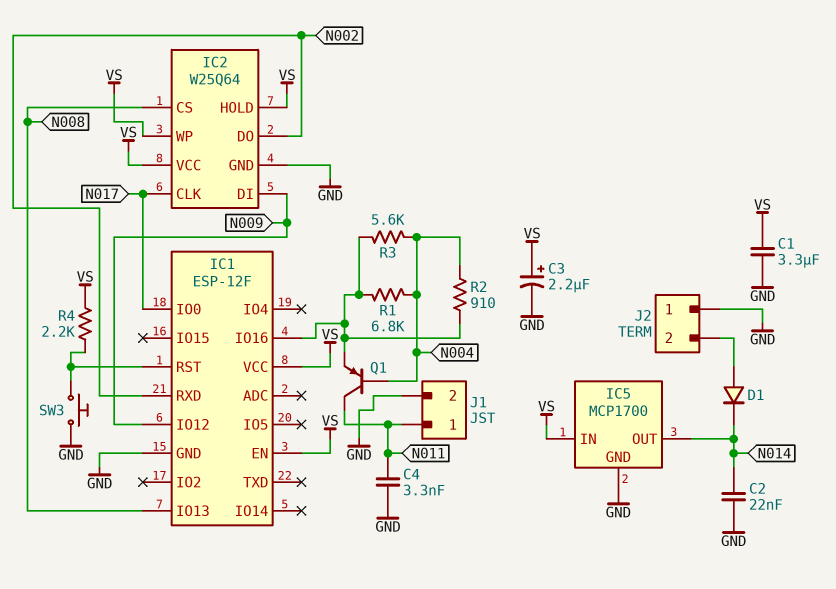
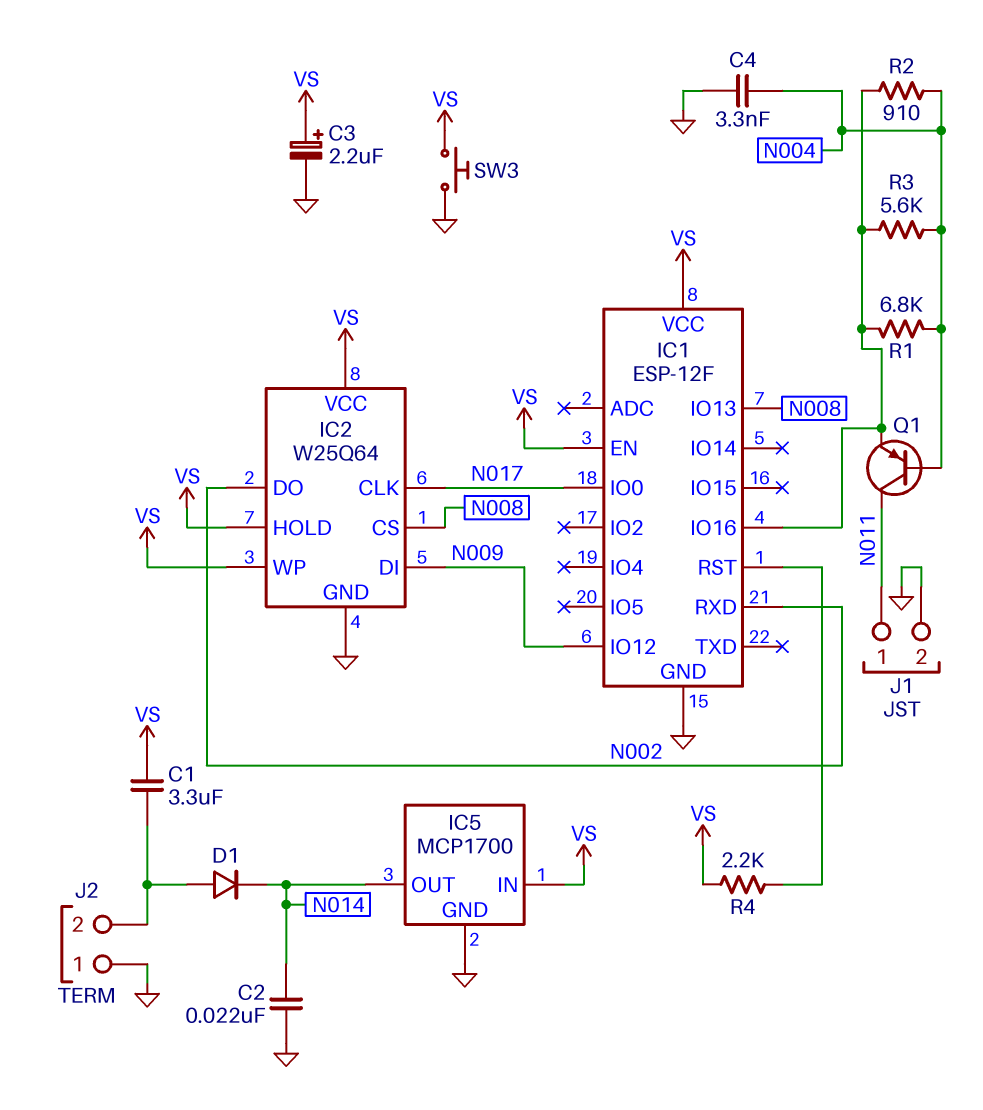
C1: 3.3uF (GND, VS) -> 3.3uF (J2/2, VS)
C4: 3.3nF (GND, N011) -> 3.3nF (GND, N004)
SW3: button (GND, IC1/RST) -> button (GND, VS)

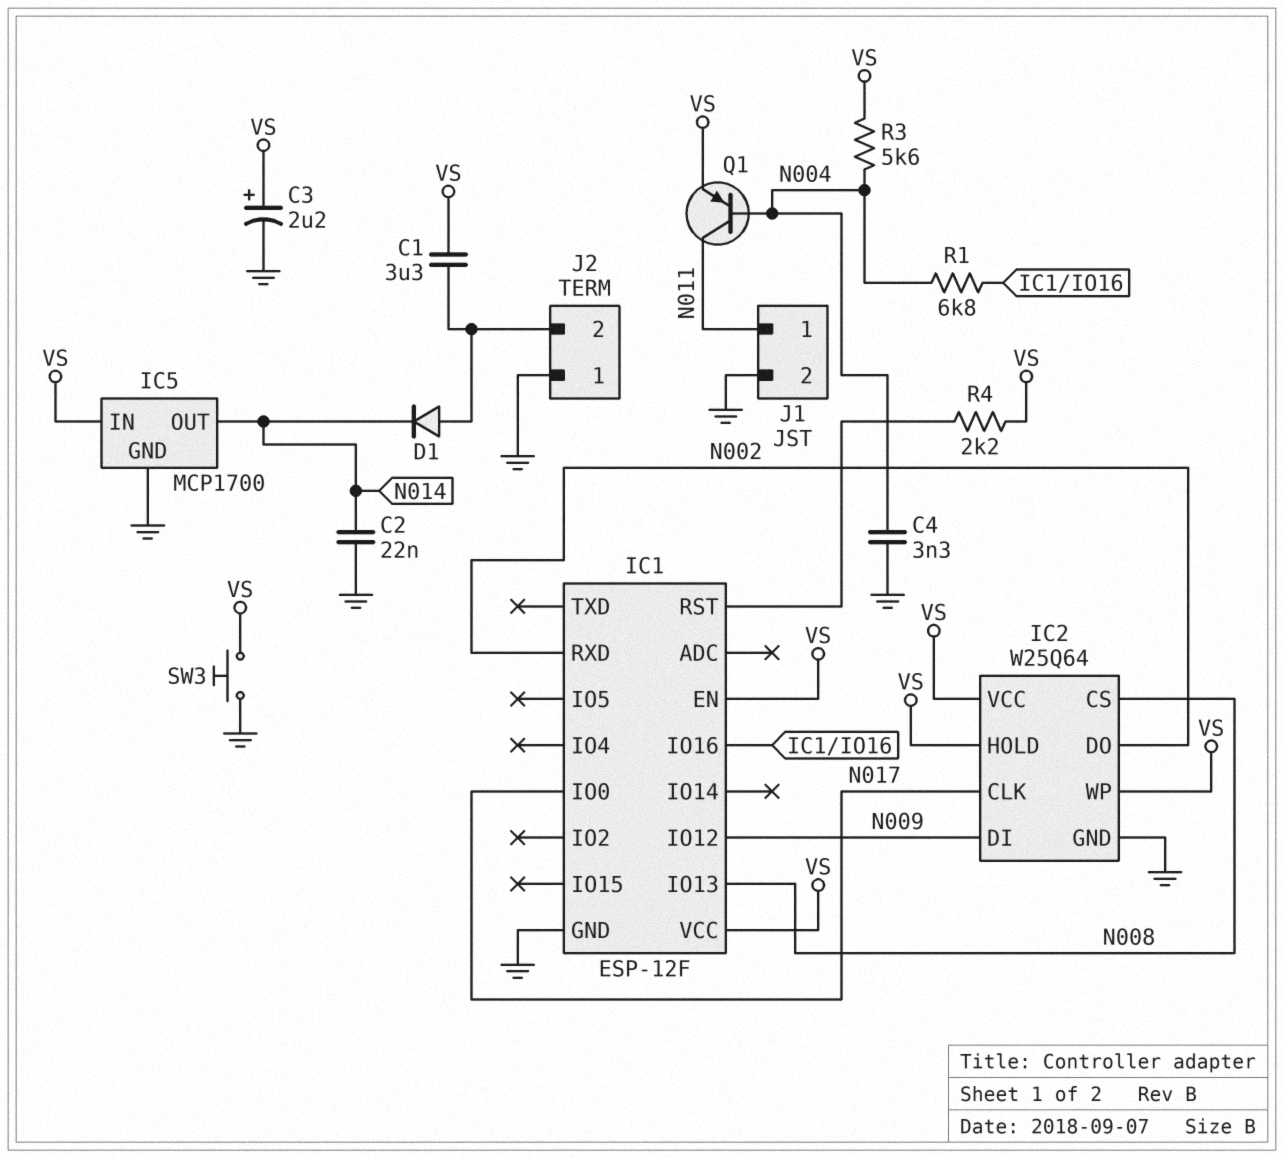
Q1: PNP (B N004, C N011, E IC1/IO16) -> PNP (B N004, C N011, E VS)
R2: 910 (IC1/IO16, N004) -> none
R3: 5.6k (IC1/IO16, N004) -> 5.6k (N004, VS)

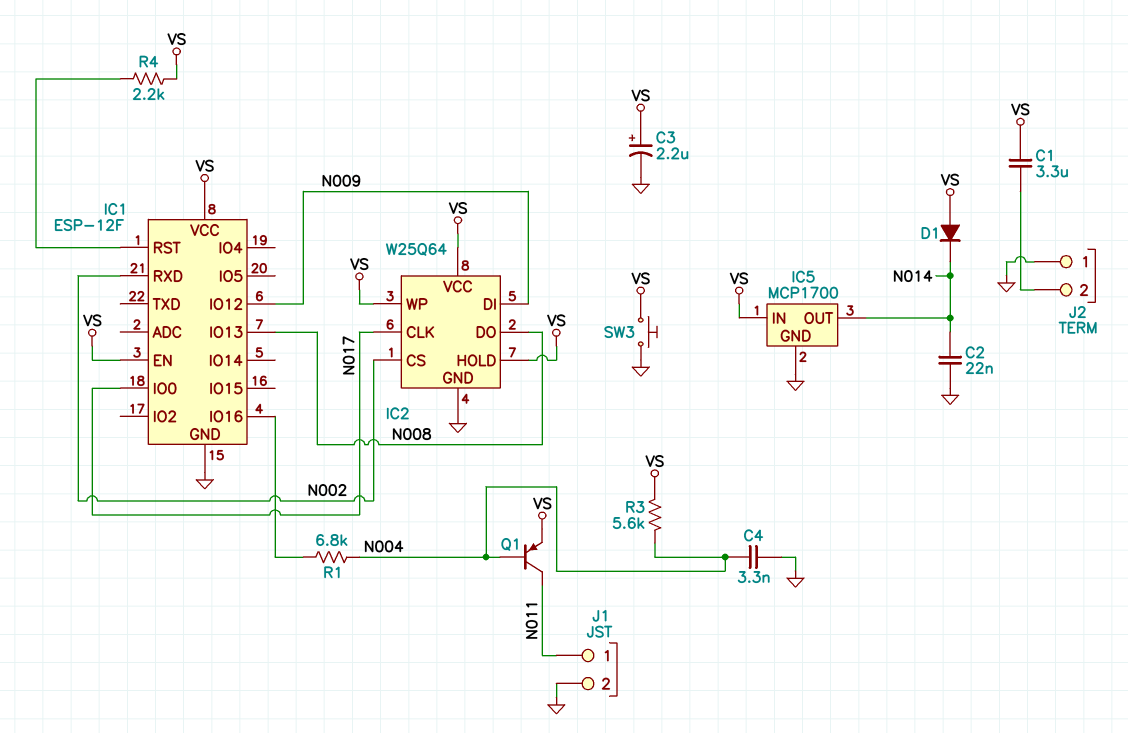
D1: diode (A J2/2, K N014) -> diode (A VS, K N014)
IC2 pin CS: N008 -> N002
IC2 pin DO: N002 -> N008

